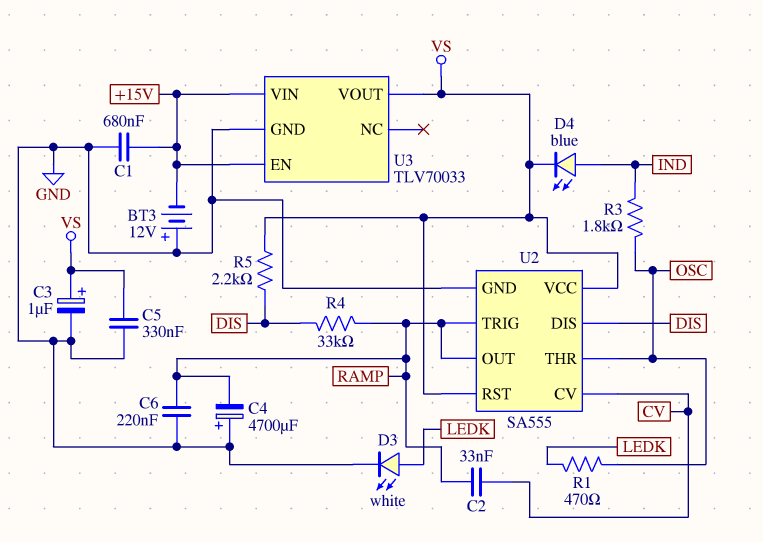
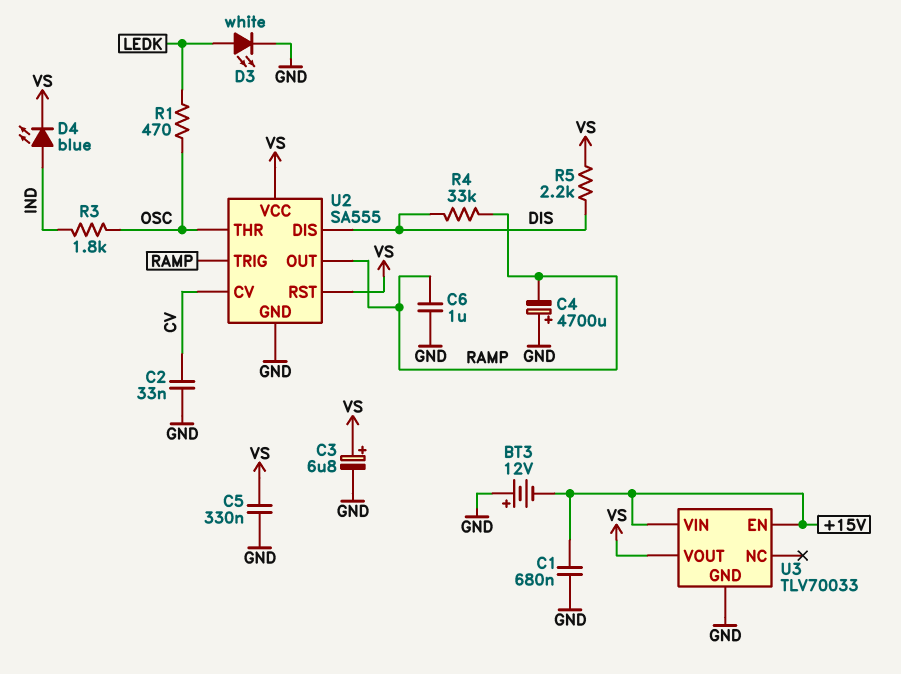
C2: 33nF (CV, RAMP) -> 33nF (CV, GND)
C3: 1uF (plus VS, minus GND) -> 6.8uF (plus VS, minus GND)
C6: 220nF (GND, RAMP) -> 1uF (GND, RAMP)

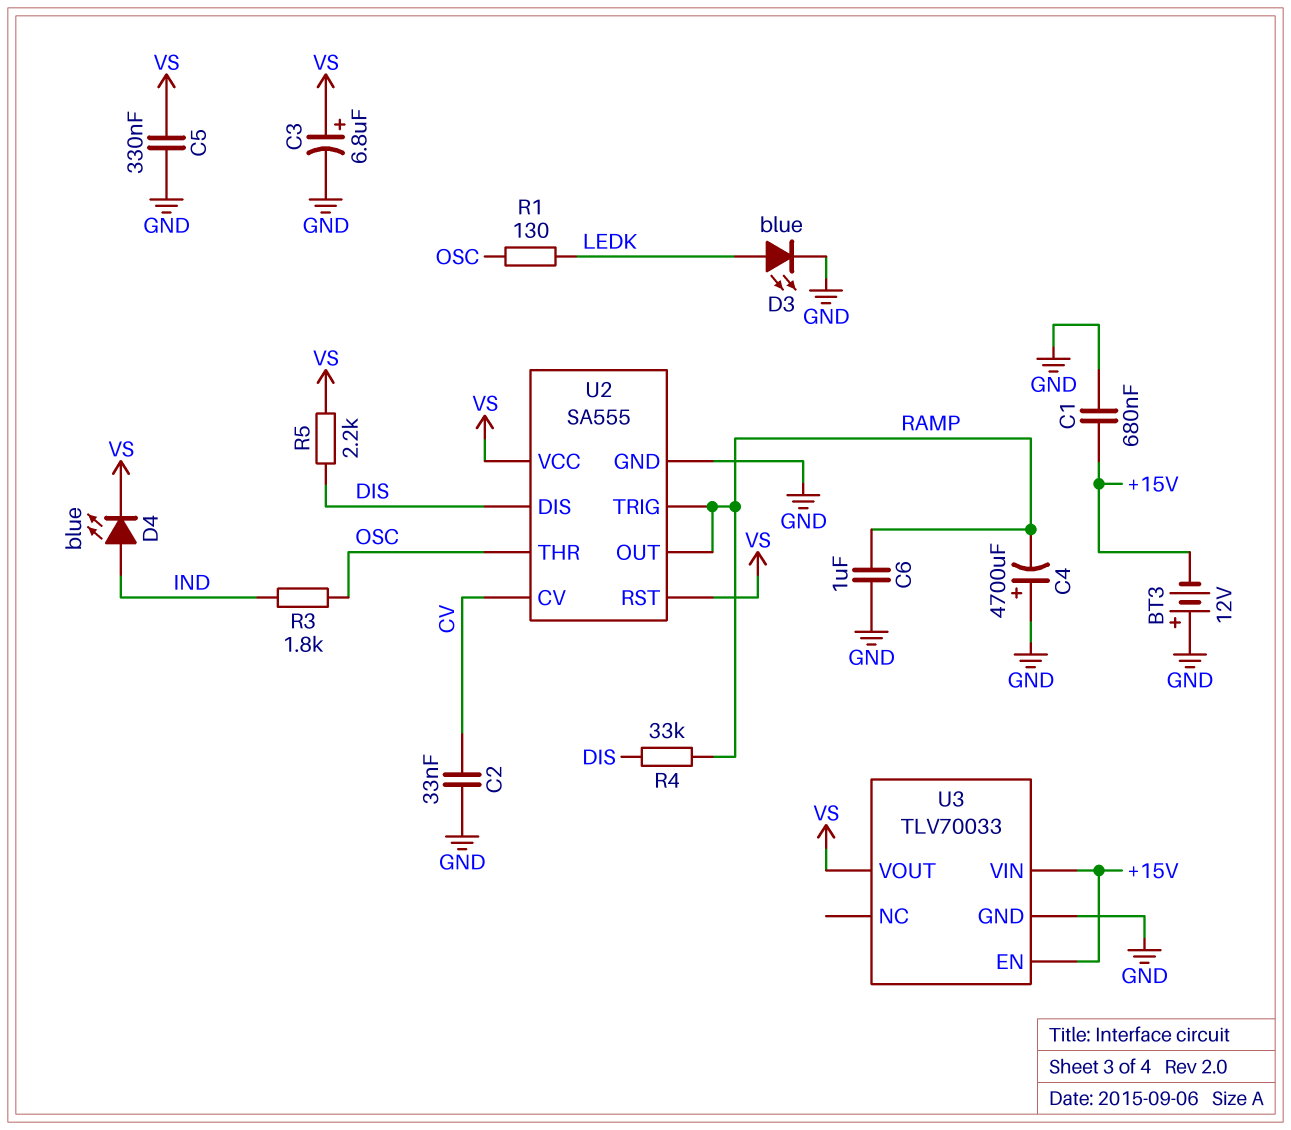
D3: LED white (A LEDK, K GND) -> LED blue (A LEDK, K GND)
R1: 470 (LEDK, OSC) -> 130 (LEDK, OSC)

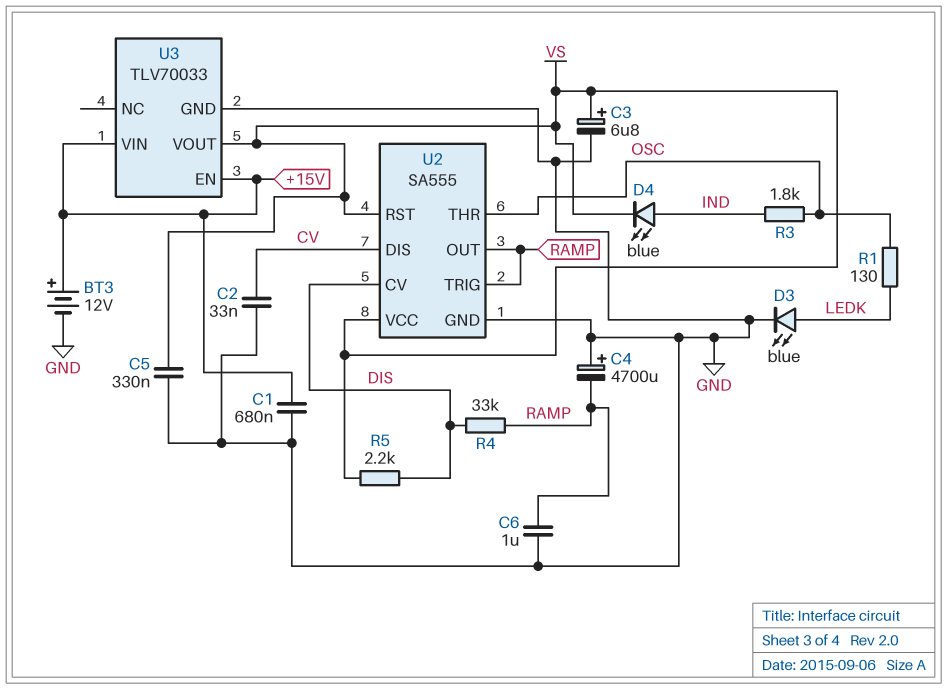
BT3: 12V (plus GND, minus +15V) -> 12V (plus +15V, minus GND)
U2 pin CV: CV -> DIS
U2 pin DIS: DIS -> CV

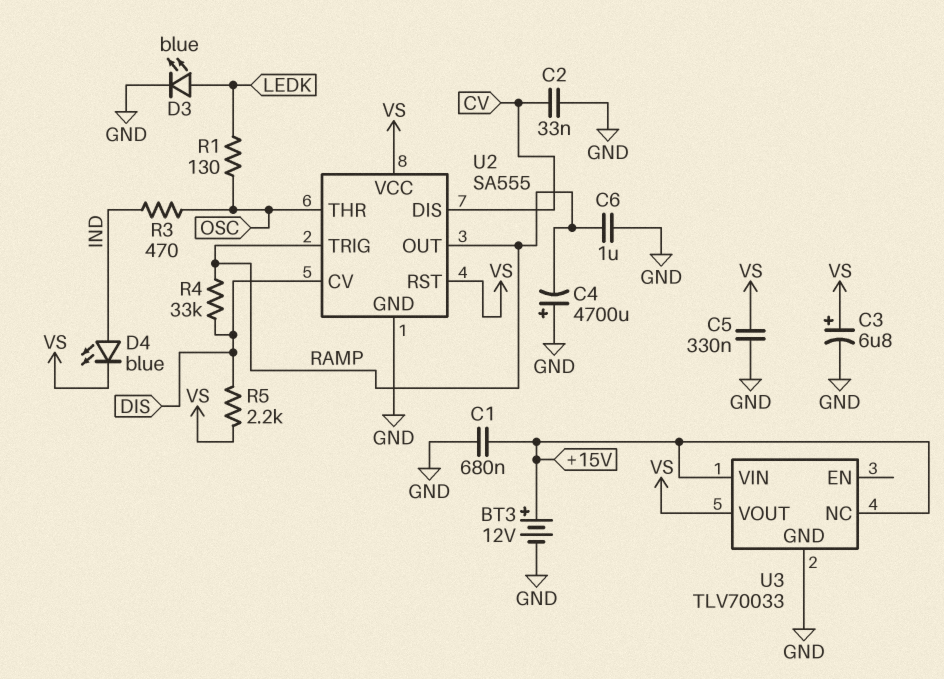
R3: 1.8k (IND, OSC) -> 470 (IND, OSC)
U3 pin EN: +15V -> none
U3 pin NC: none -> +15V

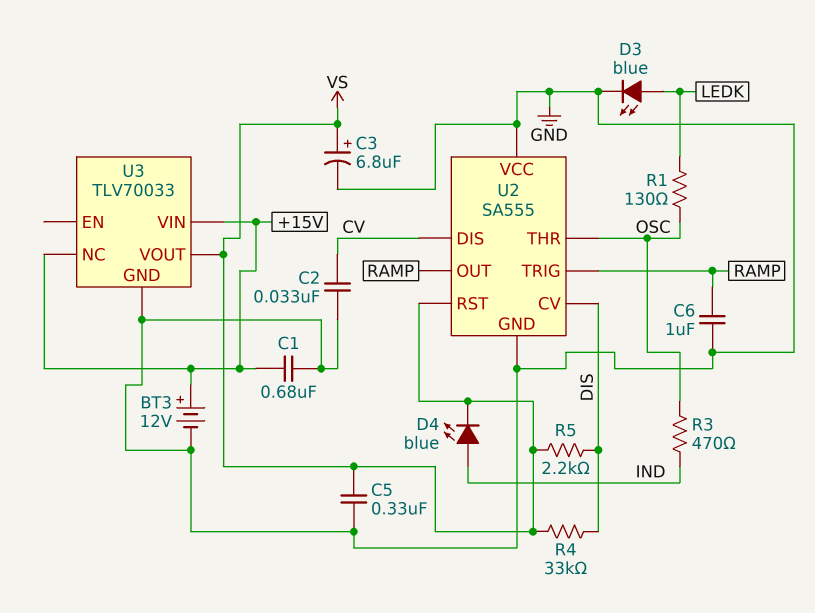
C4: 4700uF (plus GND, minus RAMP) -> none
R4: 33k (DIS, RAMP) -> 33k (DIS, VS)
U2 pin VCC: VS -> GND

